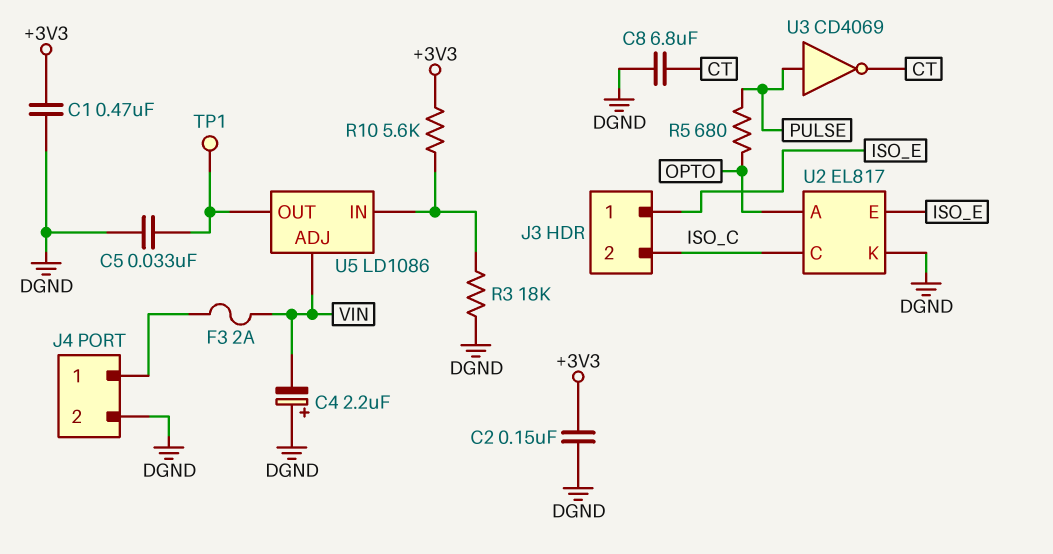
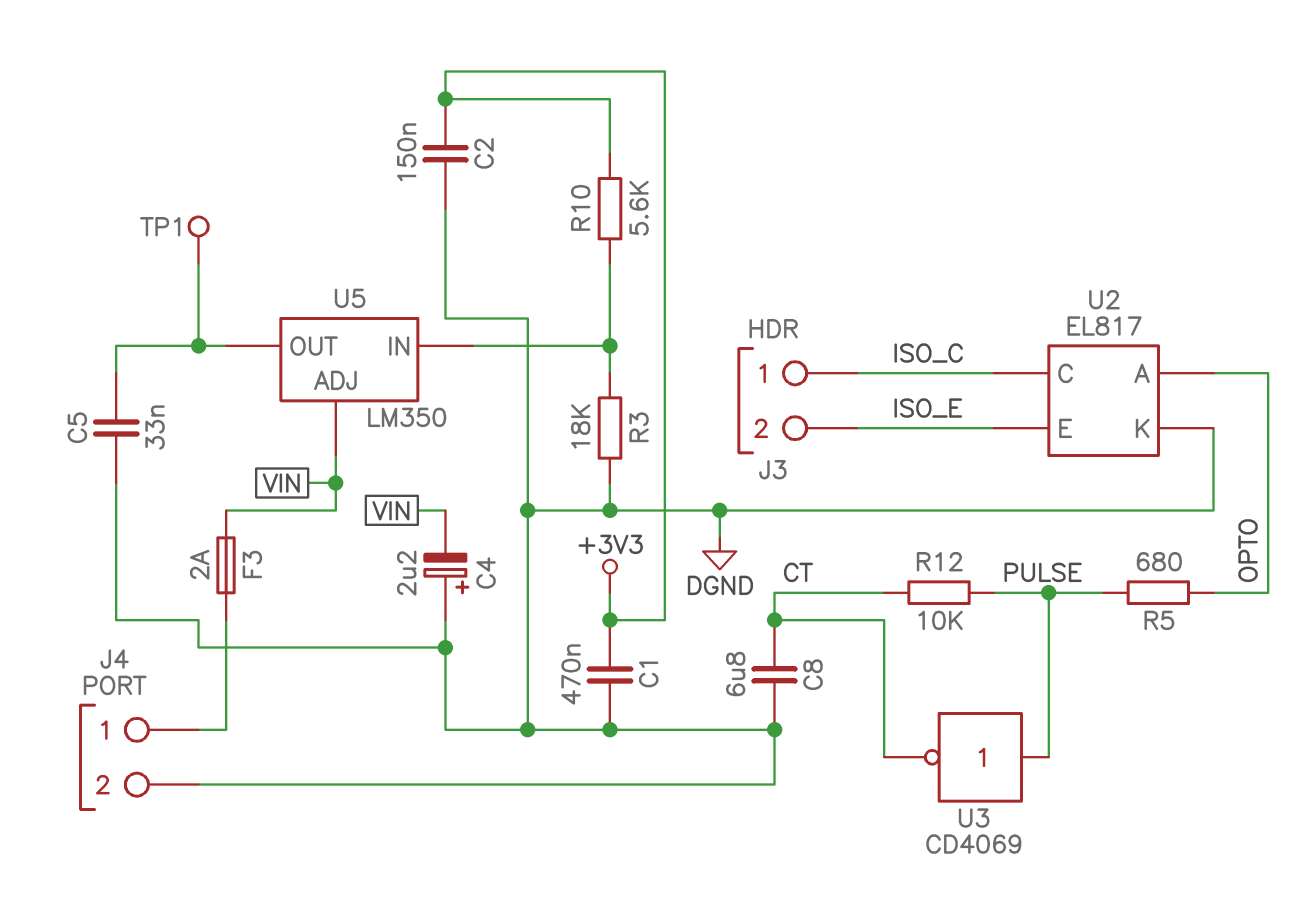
J3 pin 1: ISO_E -> ISO_C
J3 pin 2: ISO_C -> ISO_E
R12: none -> 10k (CT, PULSE)
U5: LD1086 -> LM350

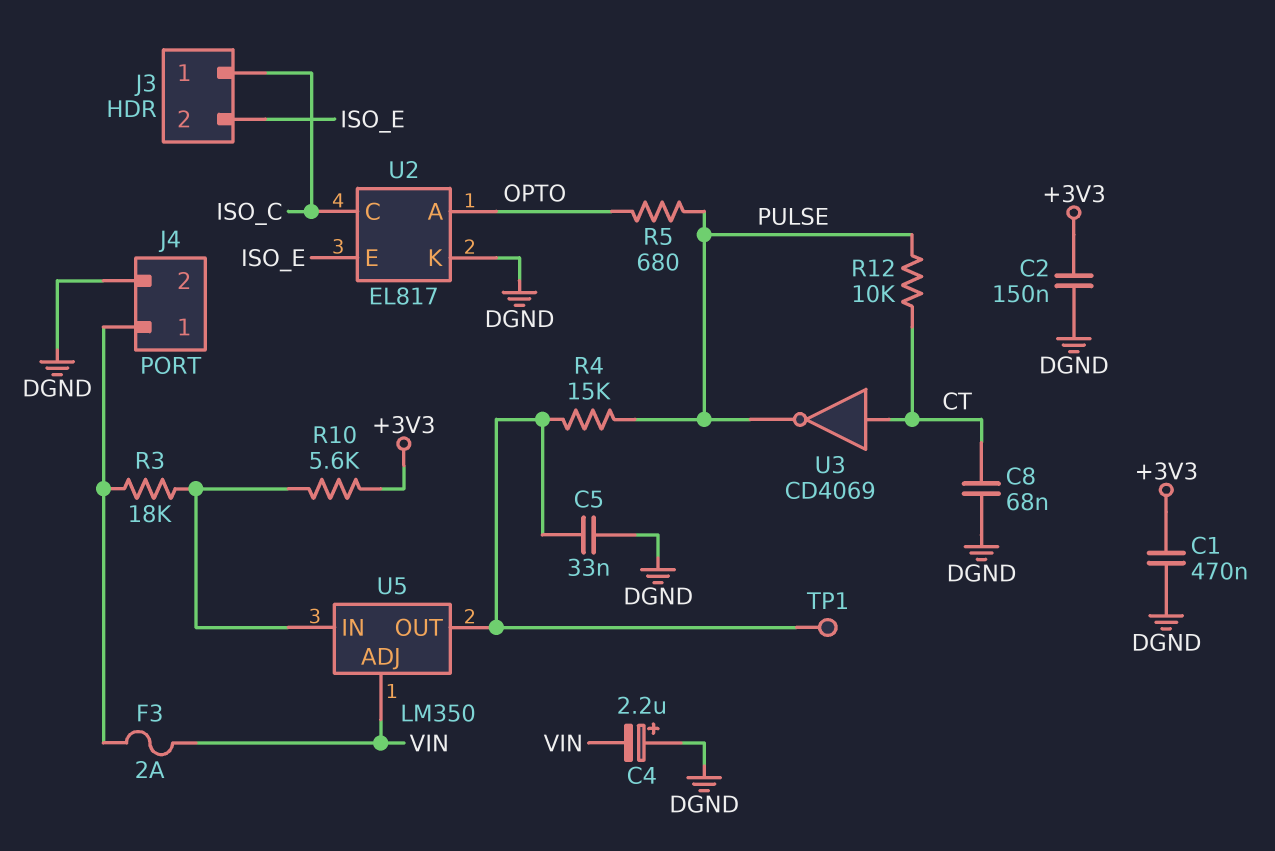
C8: 6.8uF (CT, DGND) -> 68nF (CT, DGND)
R3: 18k (DGND, U5/IN) -> 18k (J4/1, U5/IN)
R4: none -> 15k (PULSE, U5/OUT)
U3: NOT CD4069 (in PULSE, out CT) -> NOT CD4069 (in CT, out PULSE)

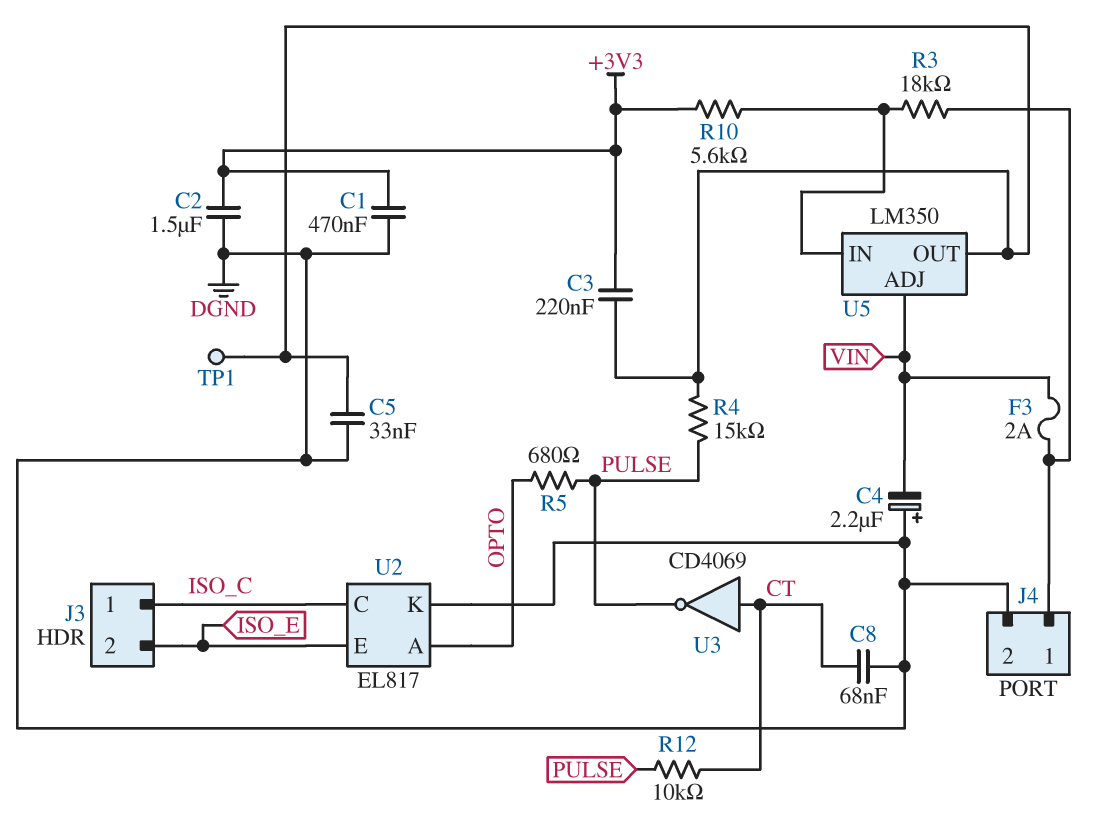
C2: 150nF (+3V3, DGND) -> 1.5uF (+3V3, DGND)
C3: none -> 220nF (+3V3, U5/OUT)

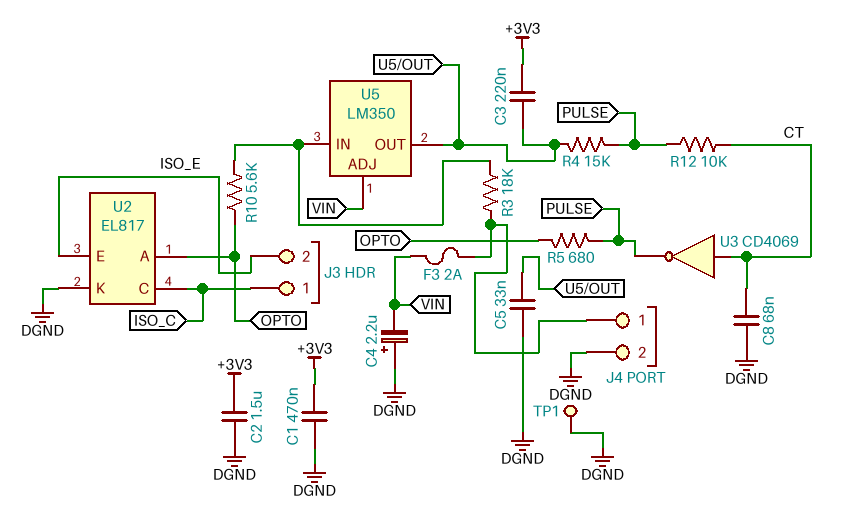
R10: 5.6k (+3V3, U5/IN) -> 5.6k (OPTO, U5/IN)
TP1: test point (U5/OUT) -> test point (DGND)

